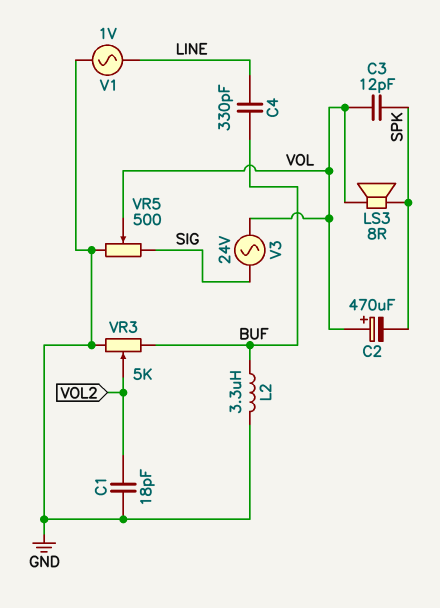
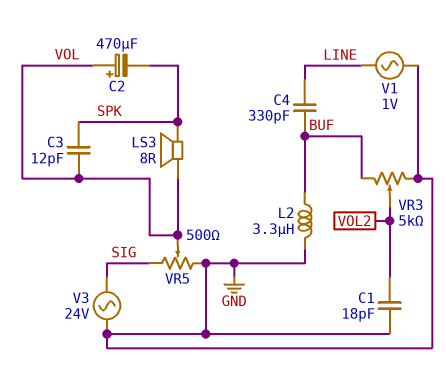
V3: AC 24V (SIG, VOL) -> AC 24V (GND, SIG)

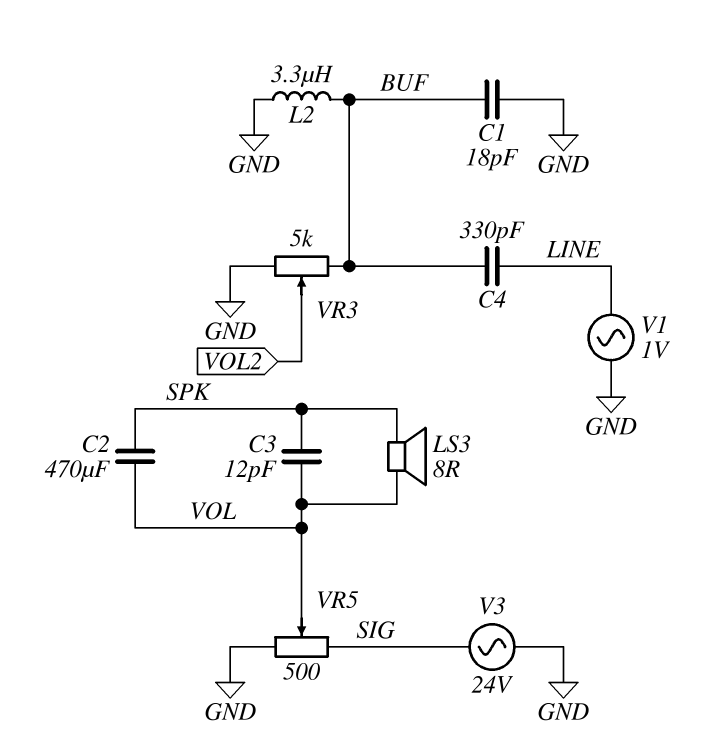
C1: 18pF (GND, VOL2) -> 18pF (BUF, GND)
C2: 470uF (plus VOL, minus SPK) -> 470uF (SPK, VOL)

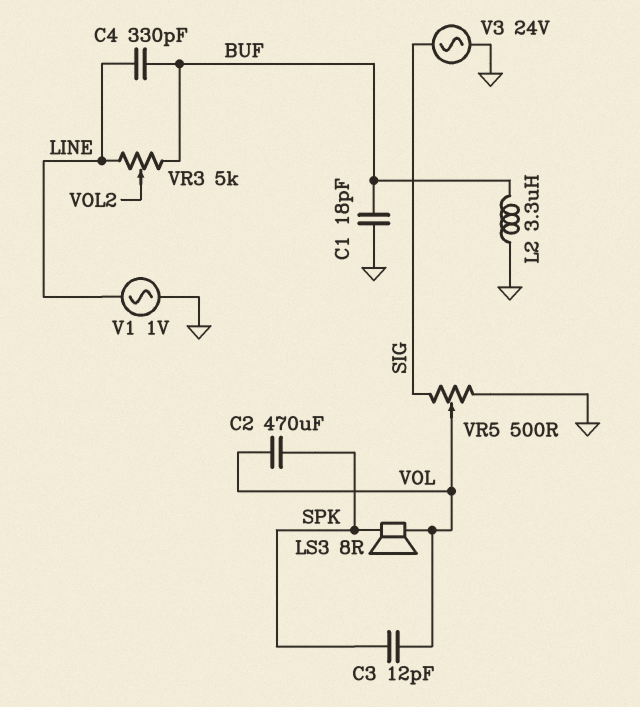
VR3: 5k (BUF, GND, wiper VOL2) -> 5k (BUF, LINE, wiper VOL2)

